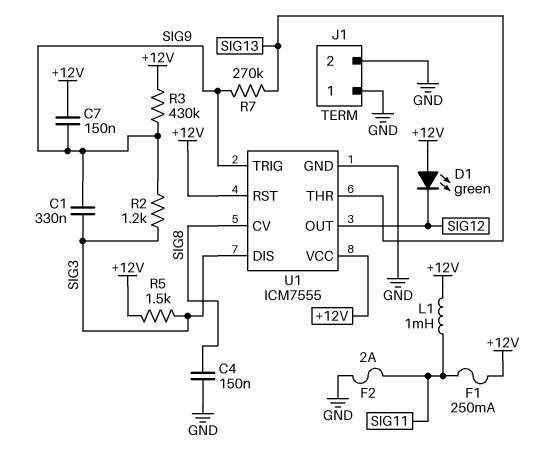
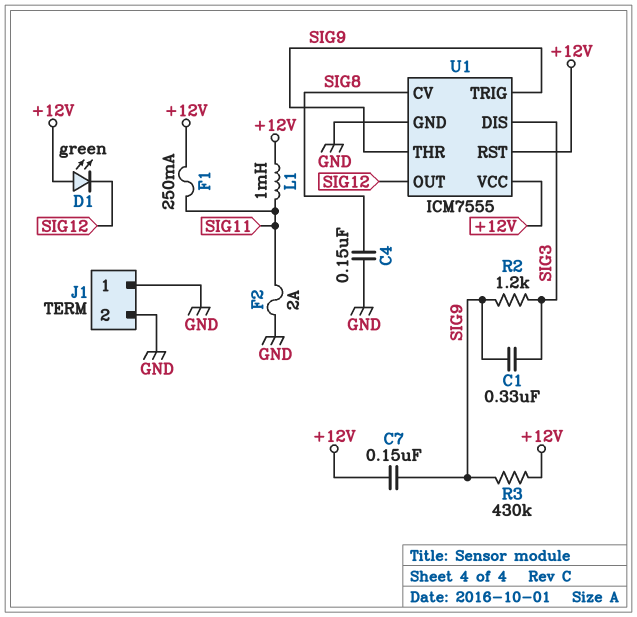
R5: 1.5k (+12V, SIG3) -> none
R7: 270k (SIG9, SIG13) -> none
U1 pin THR: SIG13 -> SIG9

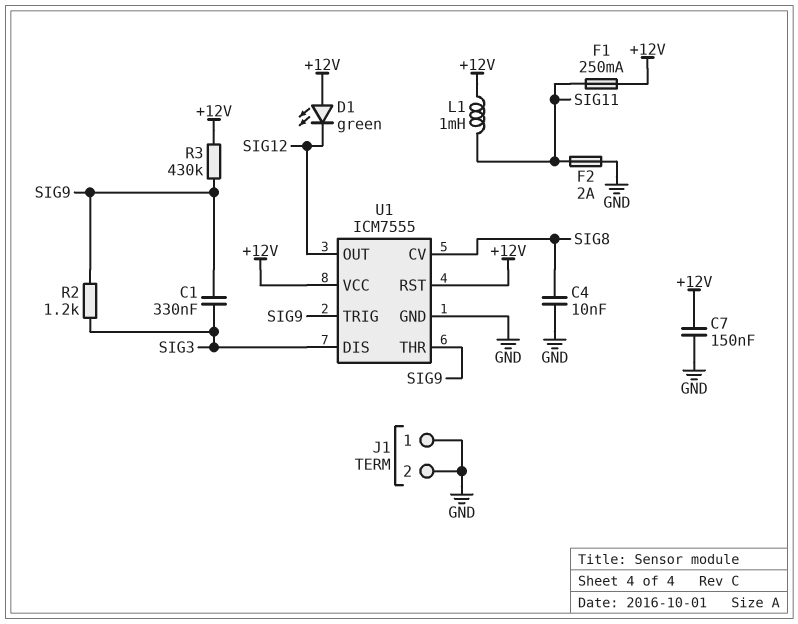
C4: 150nF (GND, SIG8) -> 10nF (GND, SIG8)
C7: 150nF (+12V, SIG9) -> 150nF (+12V, GND)

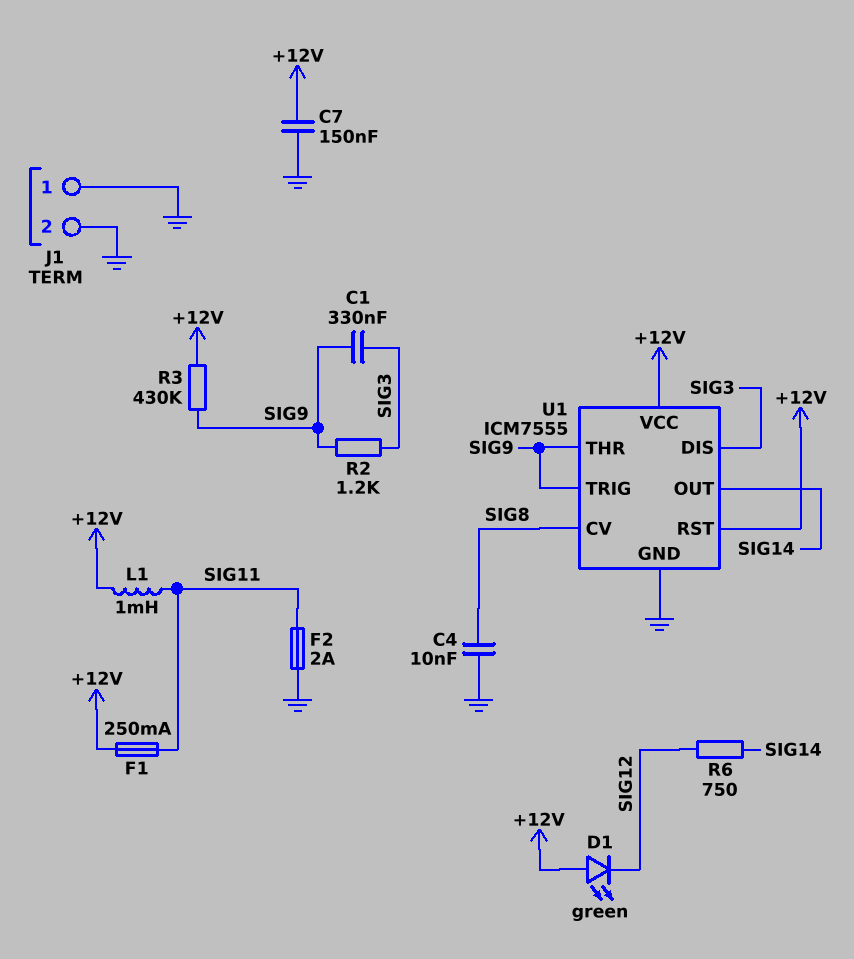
R6: none -> 750 (SIG12, SIG14)
U1 pin OUT: SIG12 -> SIG14

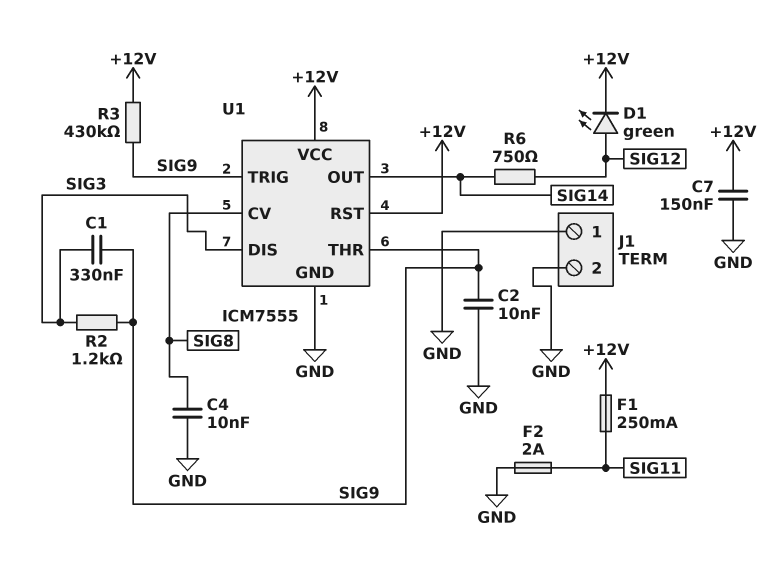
C2: none -> 10nF (GND, SIG9)
D1: LED green (A +12V, K SIG12) -> LED green (A SIG12, K +12V)
L1: 1mH (+12V, SIG11) -> none

